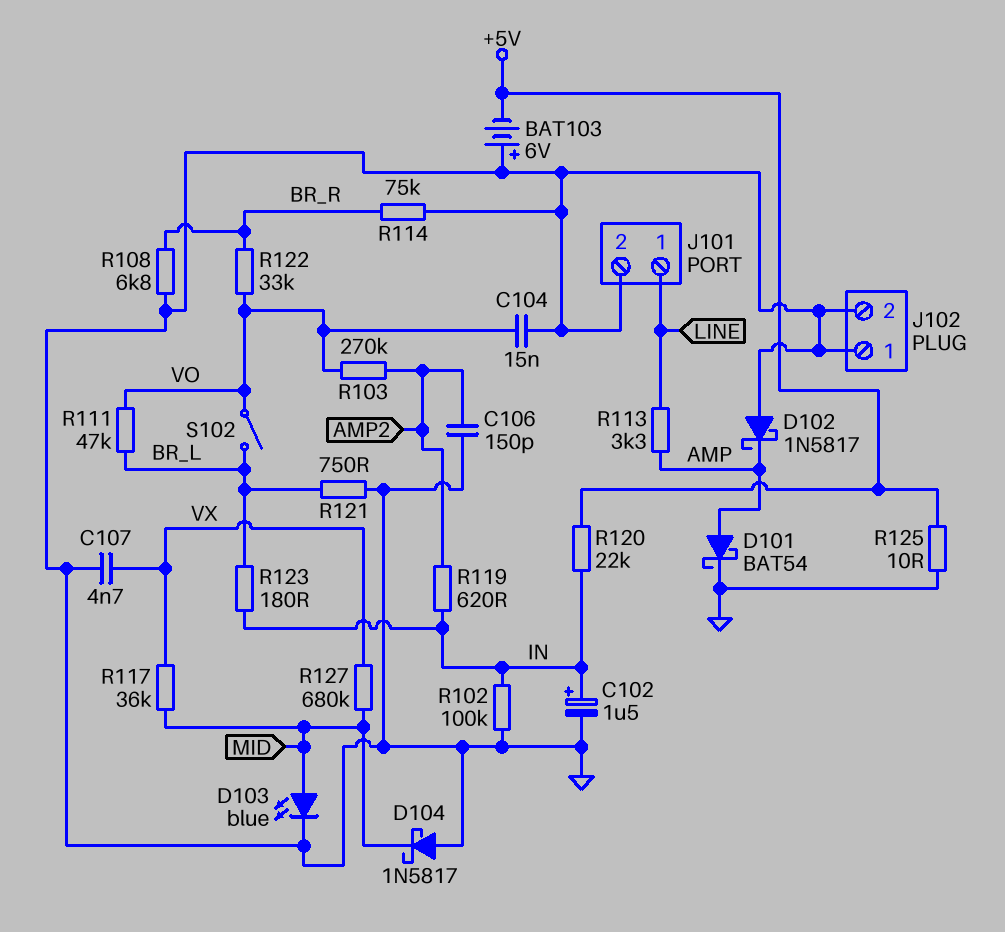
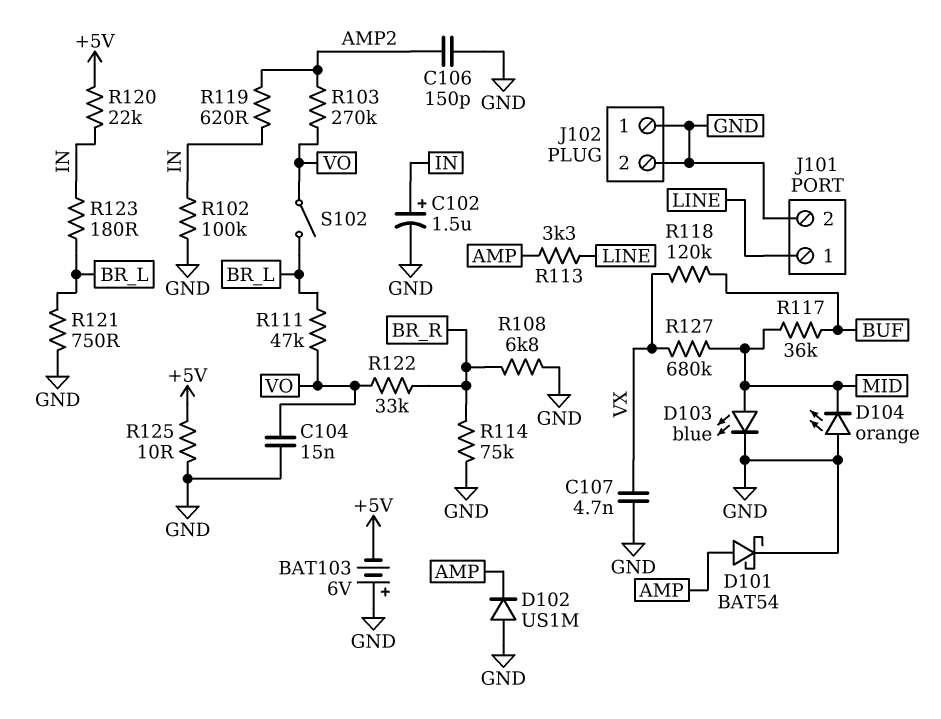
D102: schottky 1N5817 (A GND, K AMP) -> diode US1M (A GND, K AMP)
D104: schottky 1N5817 (A GND, K MID) -> LED orange (A GND, K MID)
R117: 36k (MID, VX) -> 36k (BUF, MID)
R118: none -> 120k (BUF, VX)

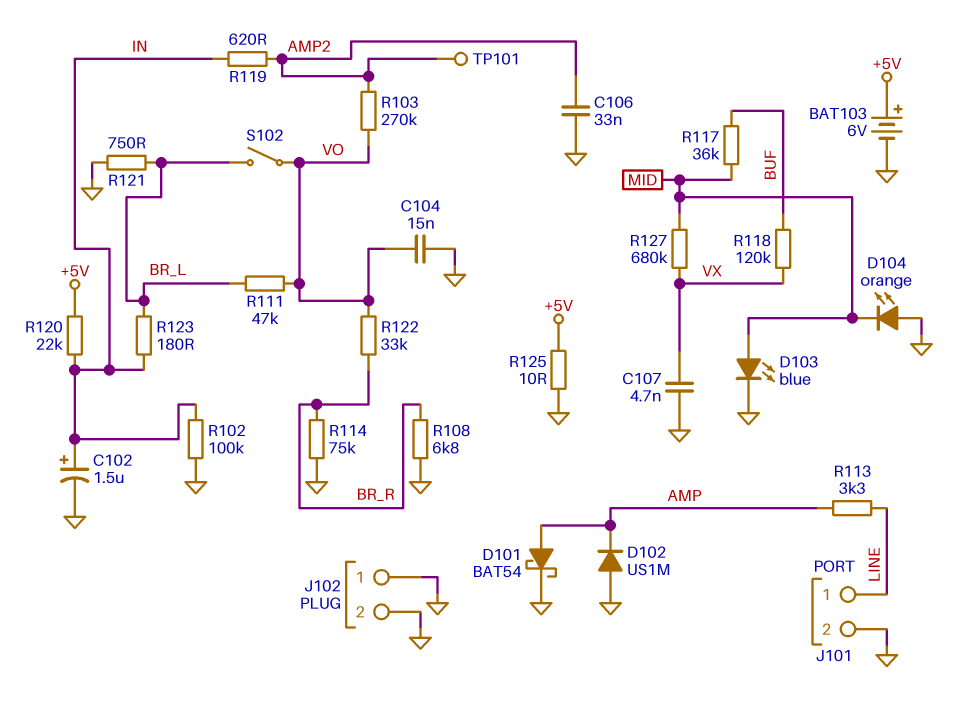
BAT103: 6V (plus GND, minus +5V) -> 6V (plus +5V, minus GND)
C106: 150pF (AMP2, GND) -> 33nF (AMP2, GND)
TP101: none -> test point (AMP2)

